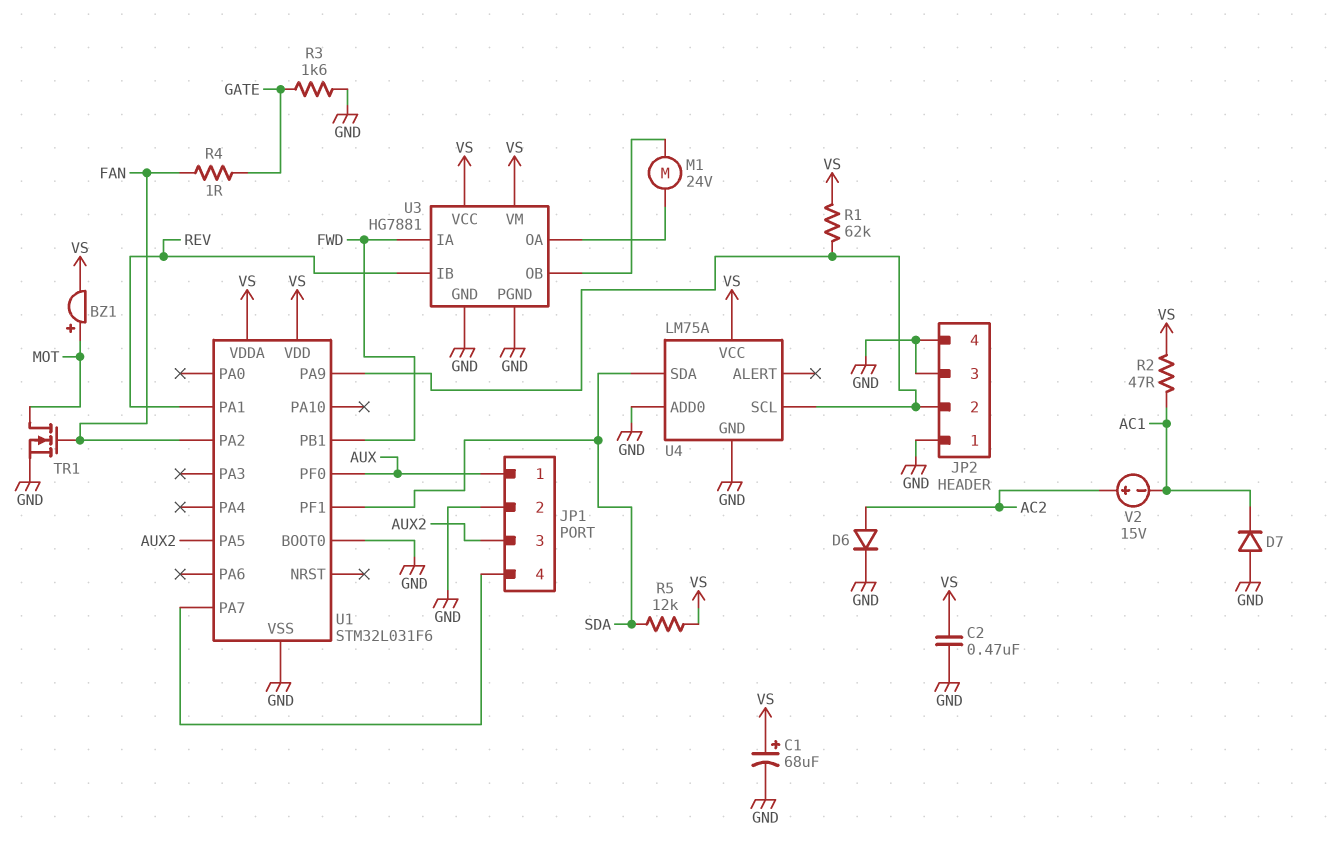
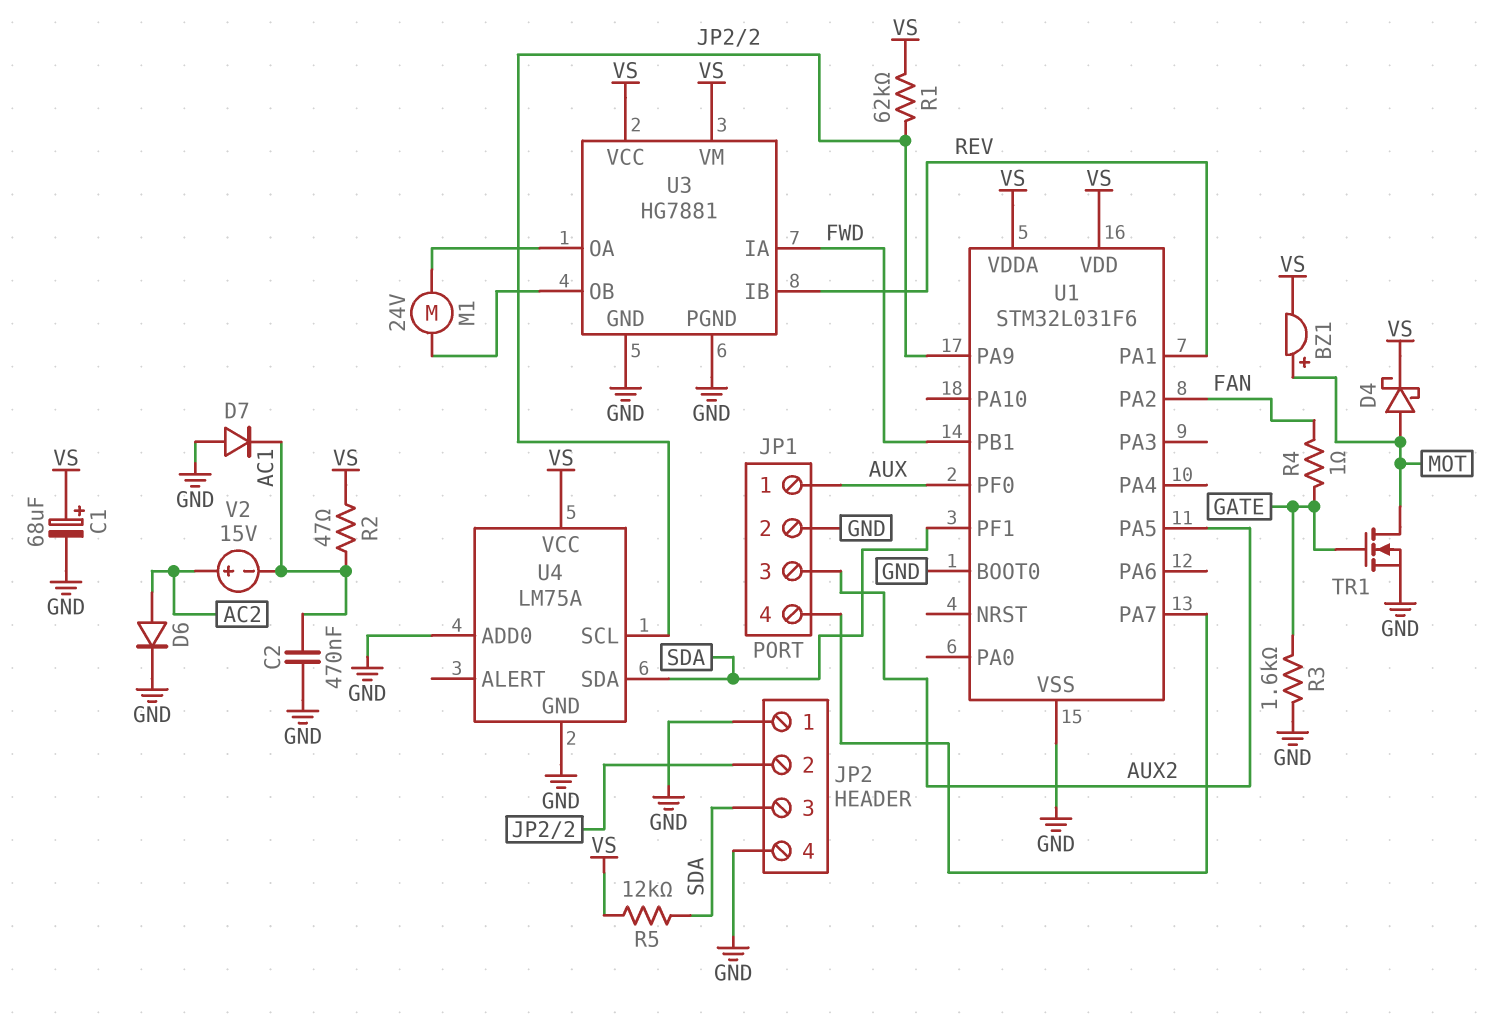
C2: 470nF (GND, VS) -> 470nF (AC1, GND)
D4: none -> schottky (A MOT, K VS)
JP2 pin 3: GND -> SDA
TR1: NMOS (G FAN, D MOT, S GND) -> NMOS (G GATE, D MOT, S GND)

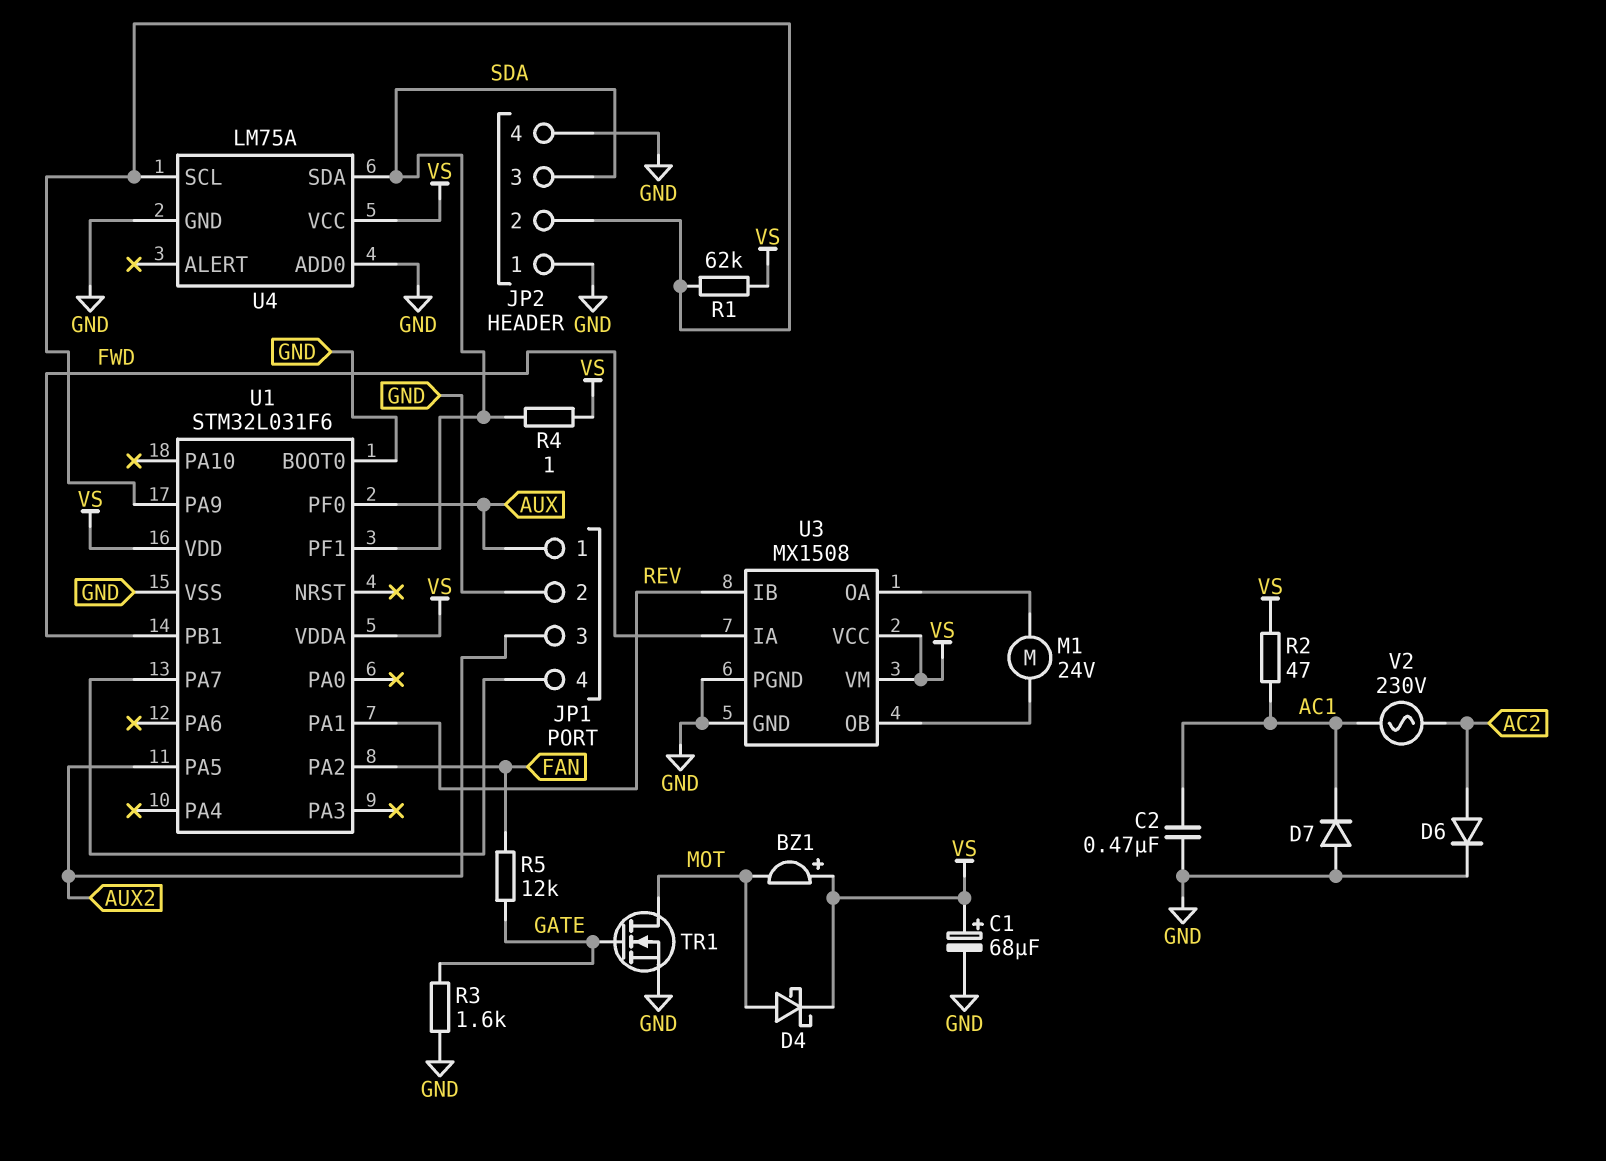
BZ1: buzzer (plus MOT, minus VS) -> buzzer (plus VS, minus MOT)
R4: 1 (FAN, GATE) -> 1 (SDA, VS)
R5: 12k (SDA, VS) -> 12k (FAN, GATE)
U3: HG7881 -> MX1508
V2: 15V (plus AC2, minus AC1) -> AC 230V (AC1, AC2)

